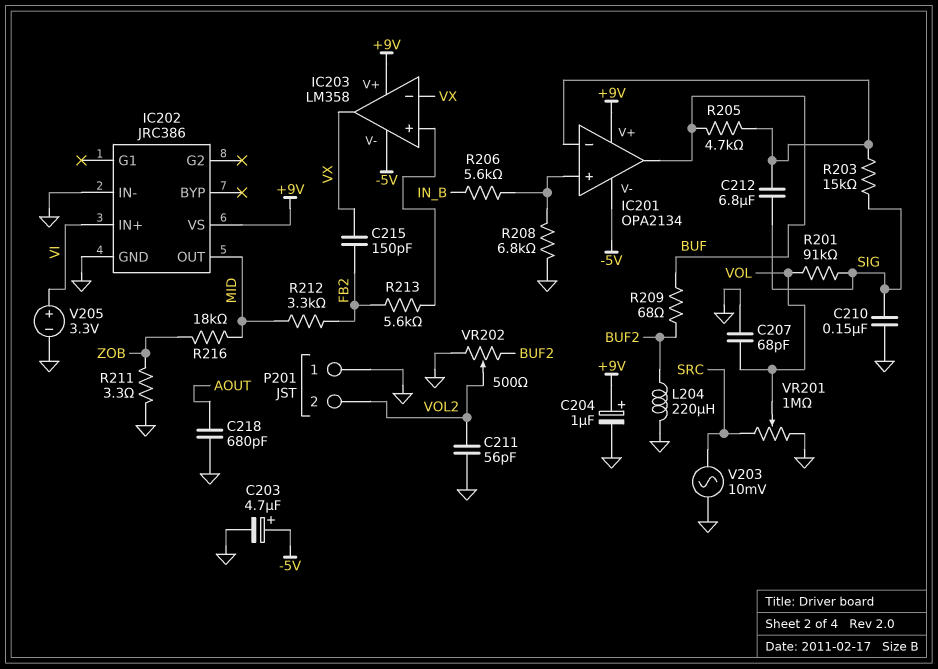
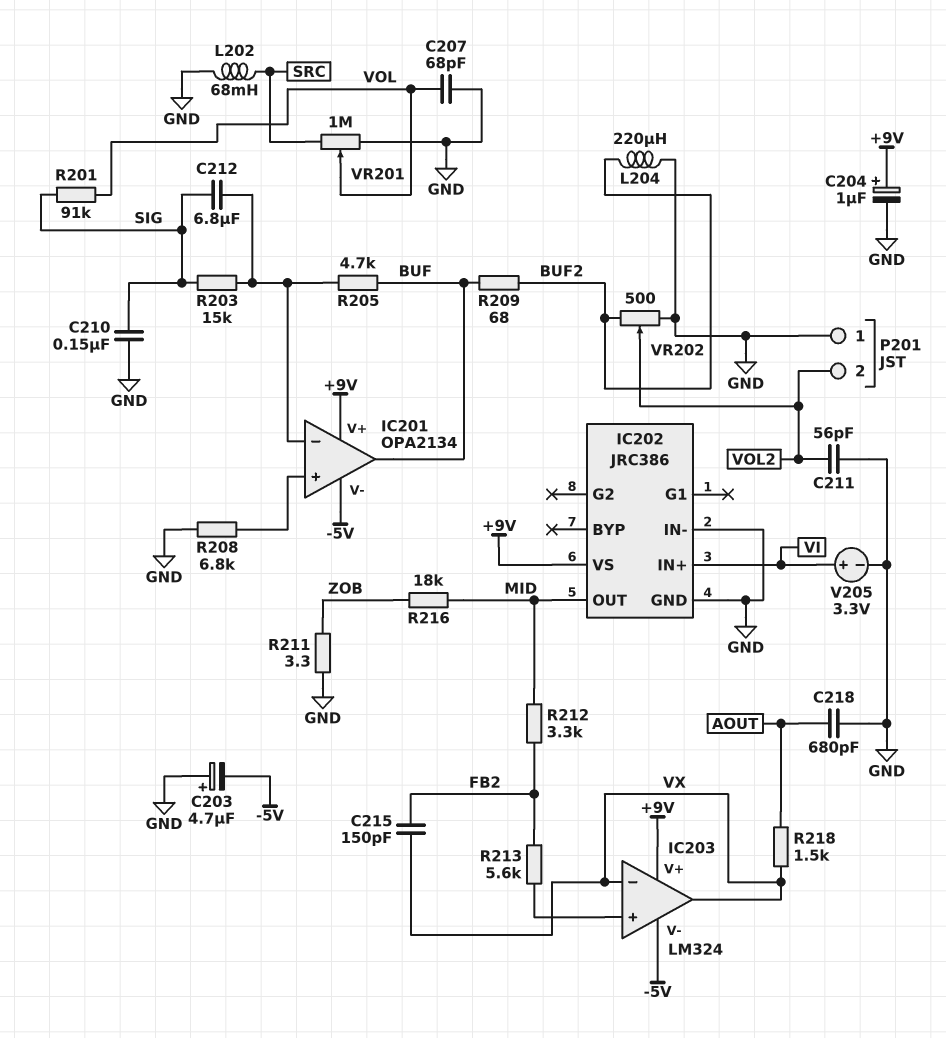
C203: 4.7uF (plus -5V, minus GND) -> 4.7uF (plus GND, minus -5V)
IC203: LM358 -> LM324
L202: none -> 68mH (GND, SRC)
R206: 5.6k (IC201/in+, IN_B) -> none
R218: none -> 1.5k (AOUT, VX)
V203: AC 10mV (GND, SRC) -> none

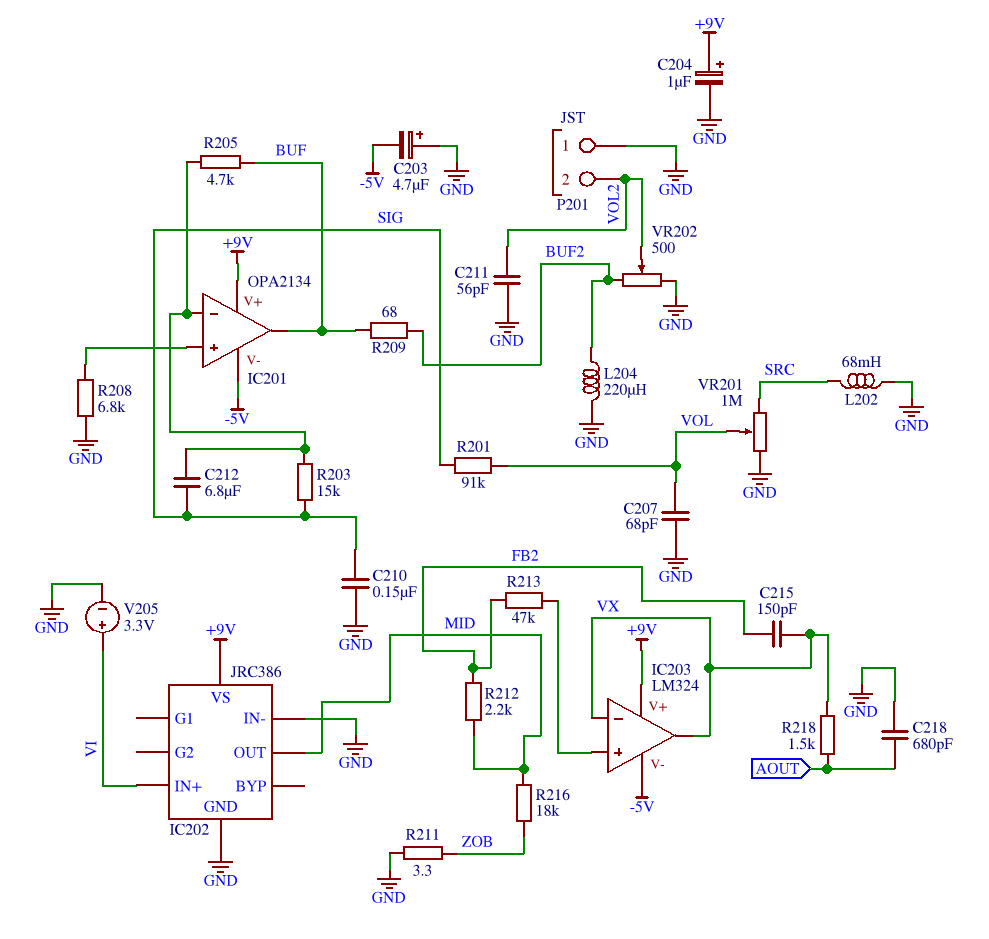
R212: 3.3k (FB2, MID) -> 2.2k (FB2, MID)
R213: 5.6k (FB2, IC203/in+) -> 47k (FB2, IC203/in+)

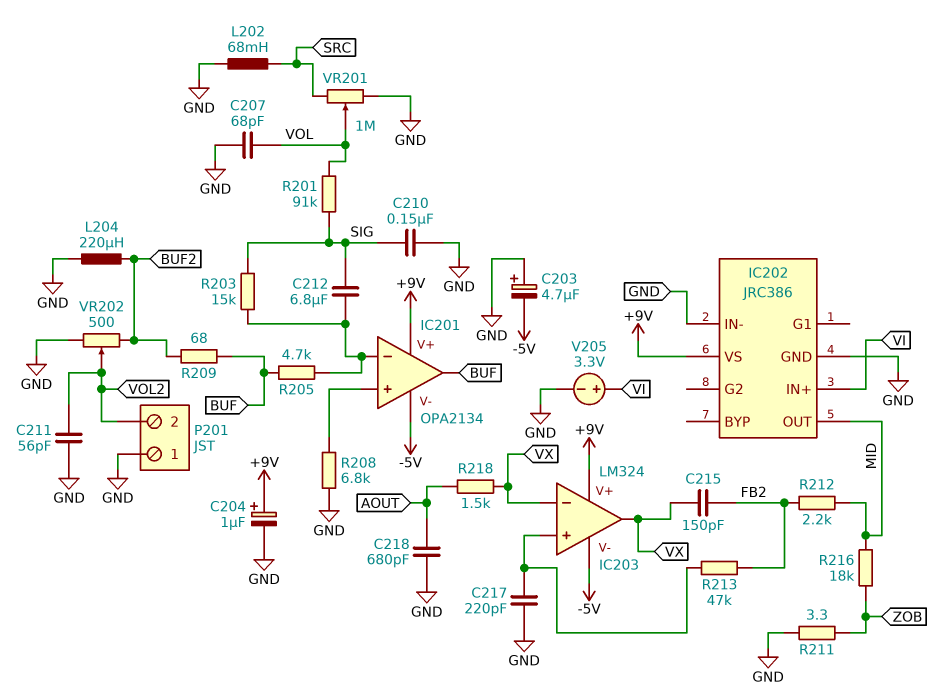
C217: none -> 220pF (GND, IC203/in+)

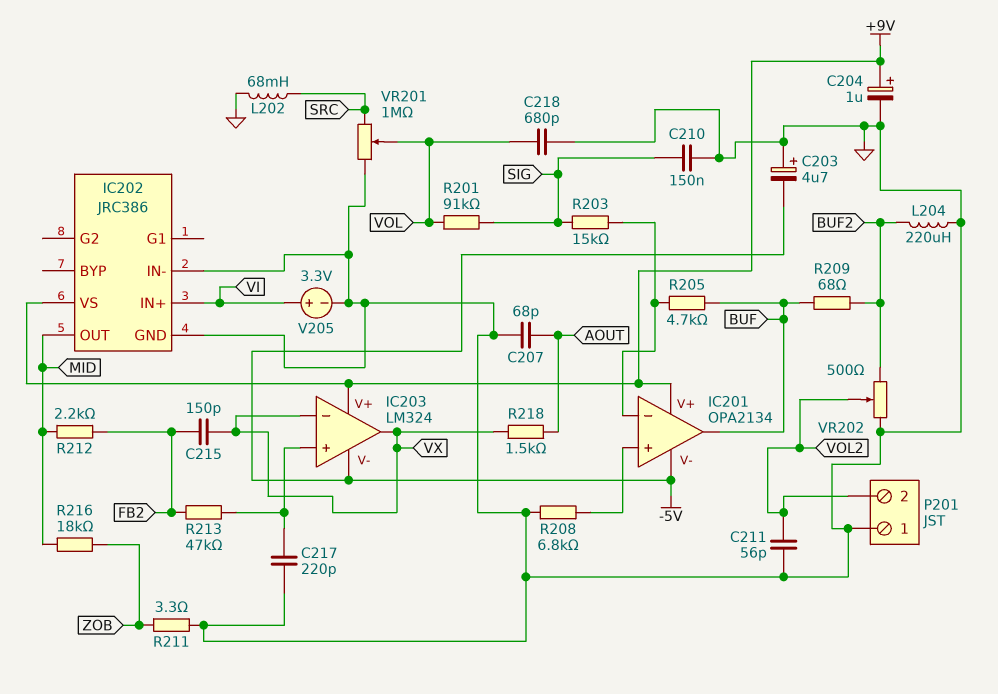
C207: 68pF (GND, VOL) -> 68pF (AOUT, GND)
C212: 6.8uF (IC201/in-, SIG) -> none
C218: 680pF (AOUT, GND) -> 680pF (GND, VOL)

